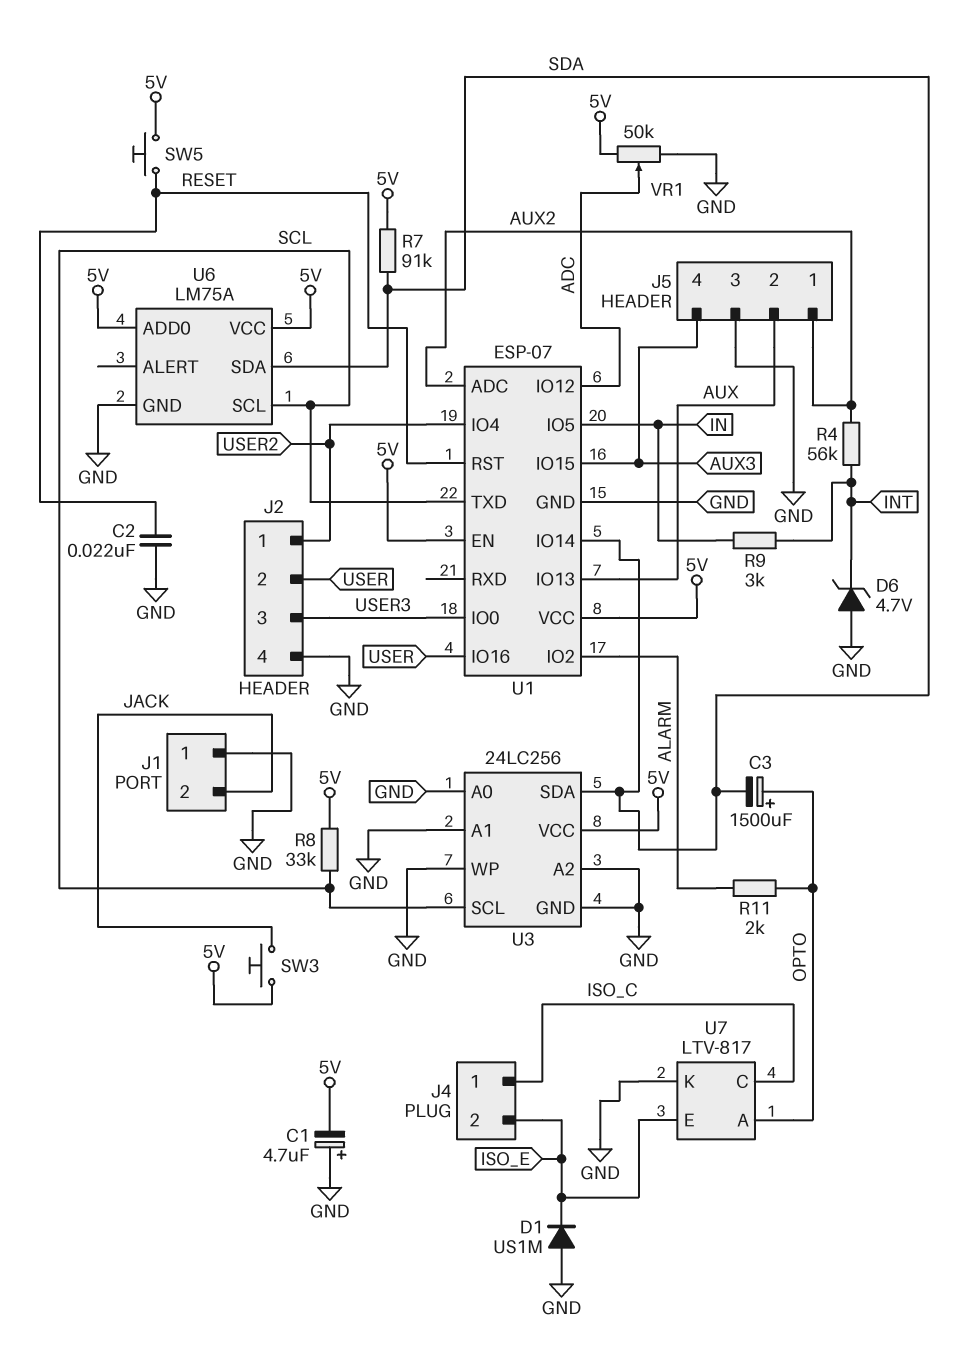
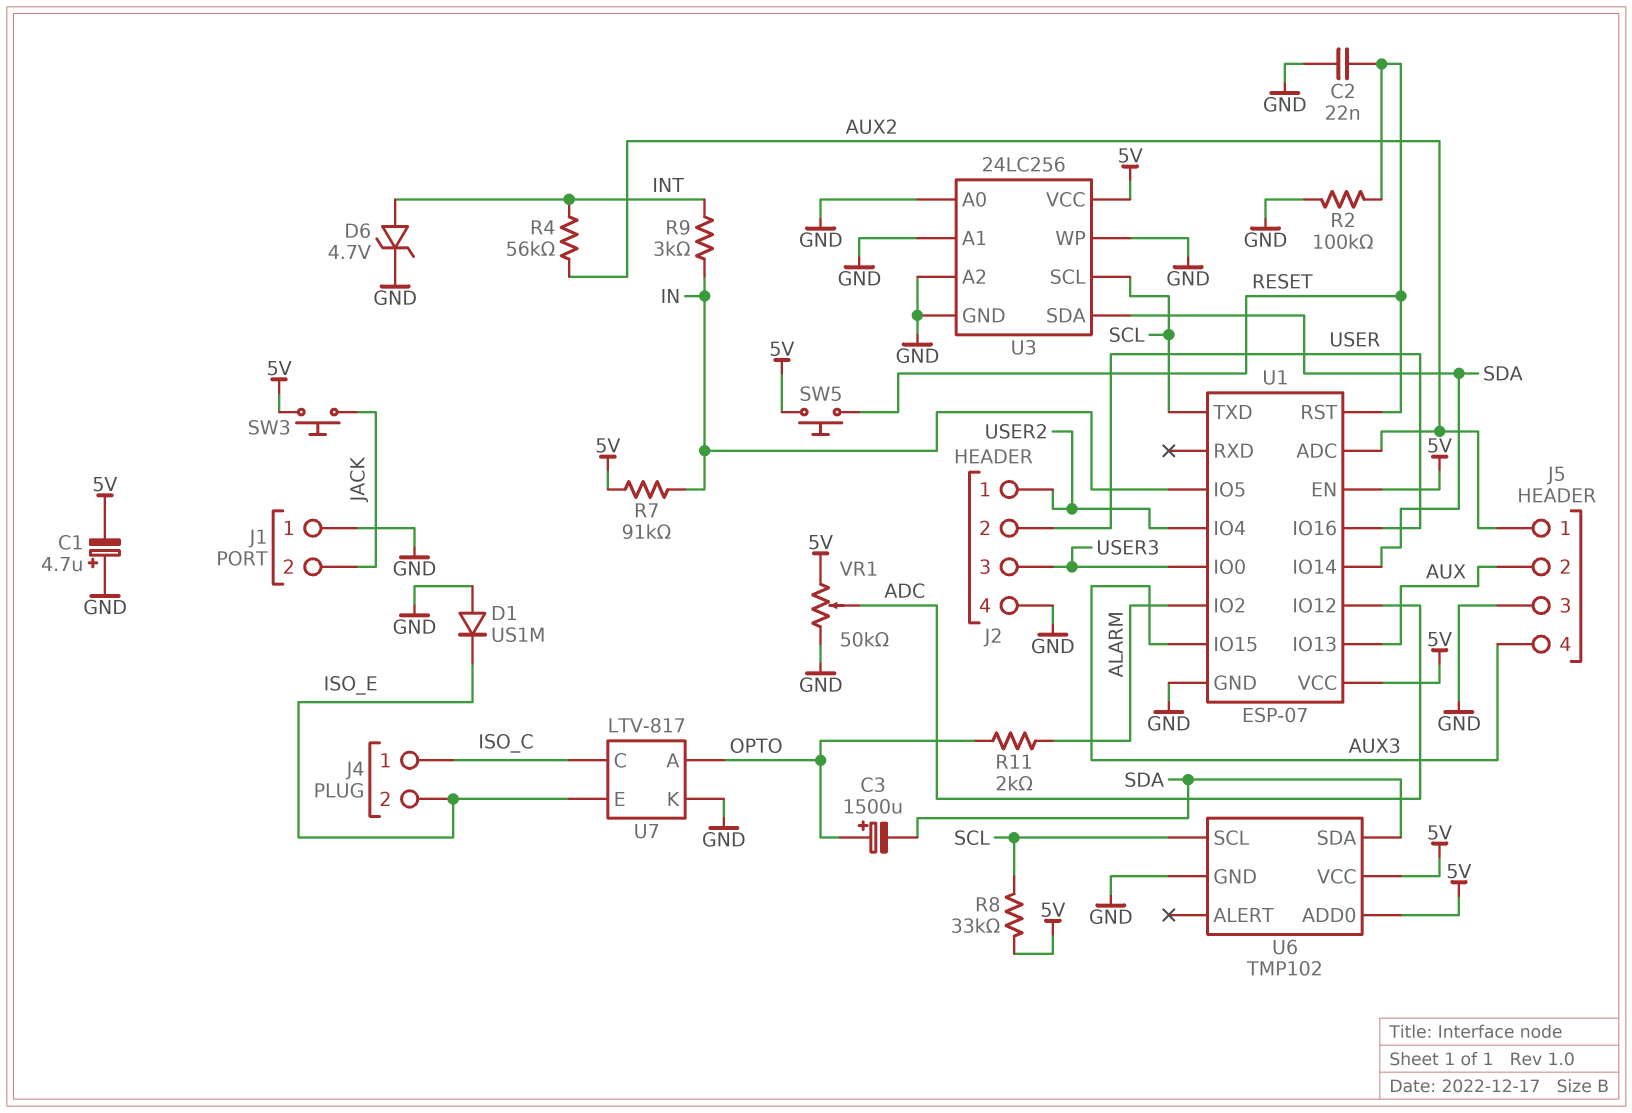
D6: zener 4.7V (A GND, K INT) -> zener 4.7V (A INT, K GND)
R2: none -> 100k (GND, RESET)
R7: 91k (5V, SDA) -> 91k (5V, IN)
U6: LM75A -> TMP102

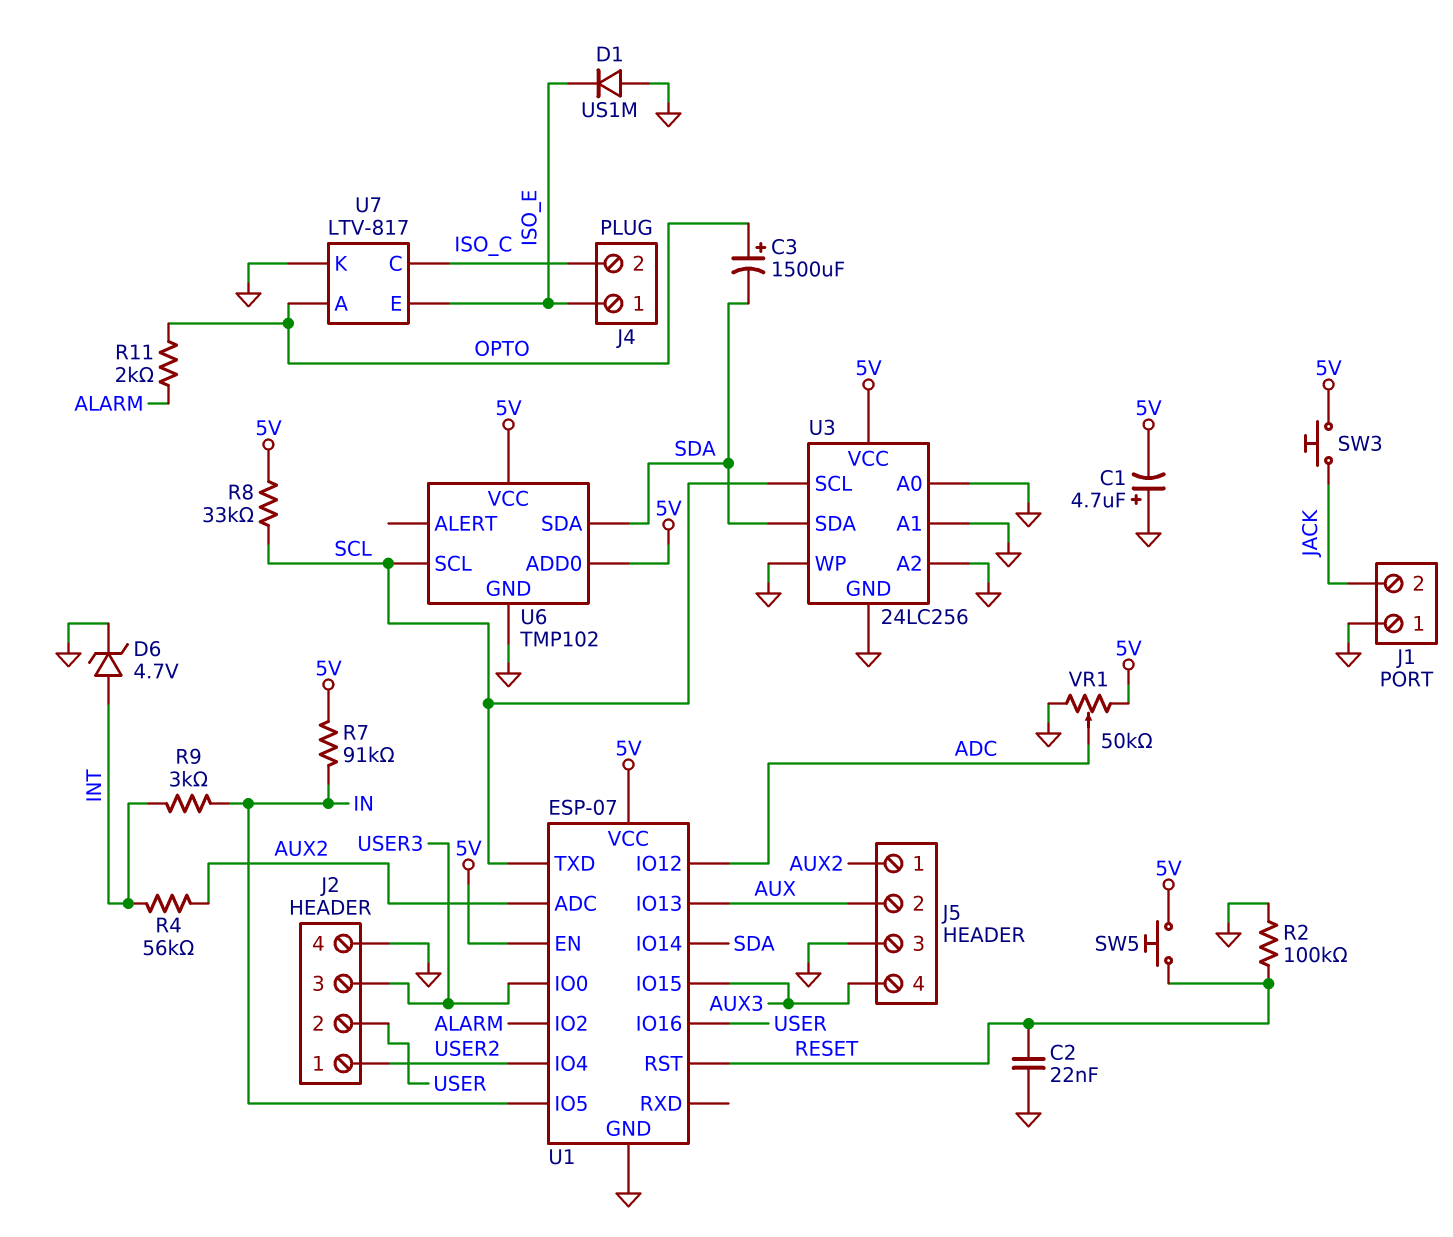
J4 pin 1: ISO_C -> ISO_E
J4 pin 2: ISO_E -> ISO_C

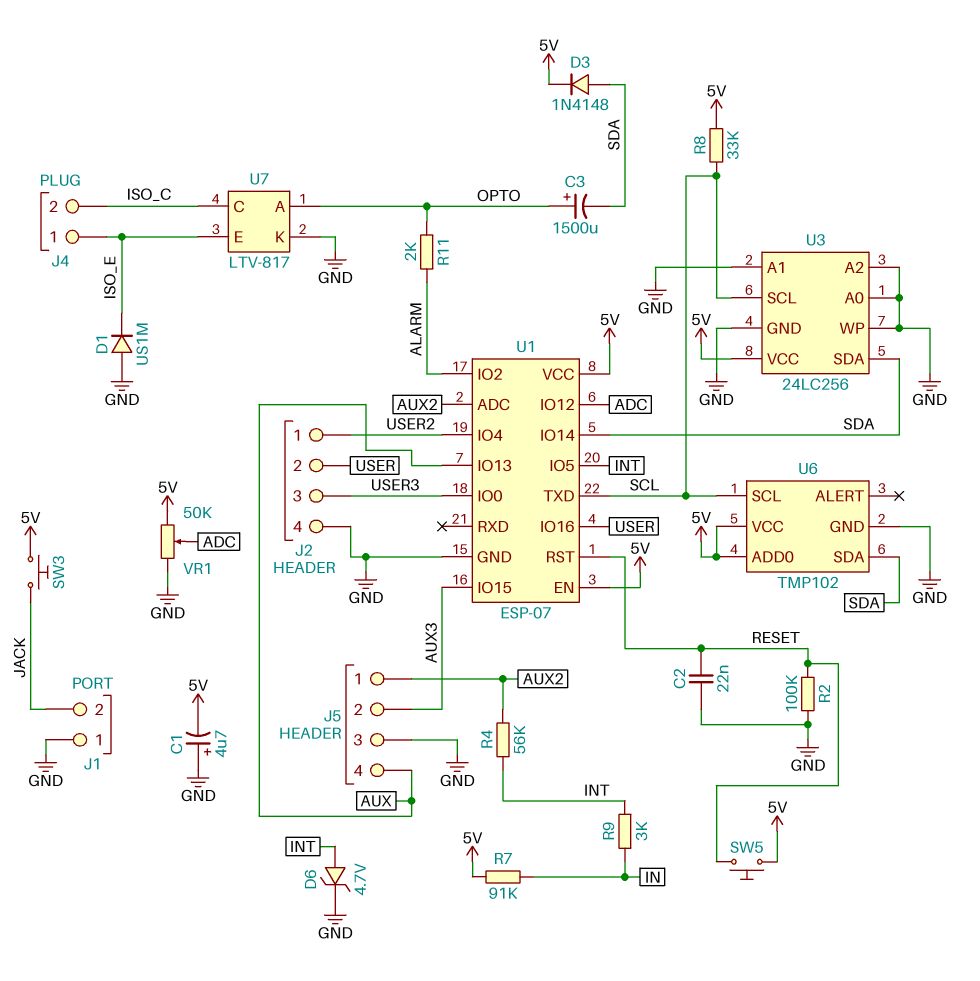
D3: none -> diode 1N4148 (A SDA, K 5V)
J5 pin 2: AUX -> AUX3
J5 pin 4: AUX3 -> AUX
U1 pin IO5: IN -> INT

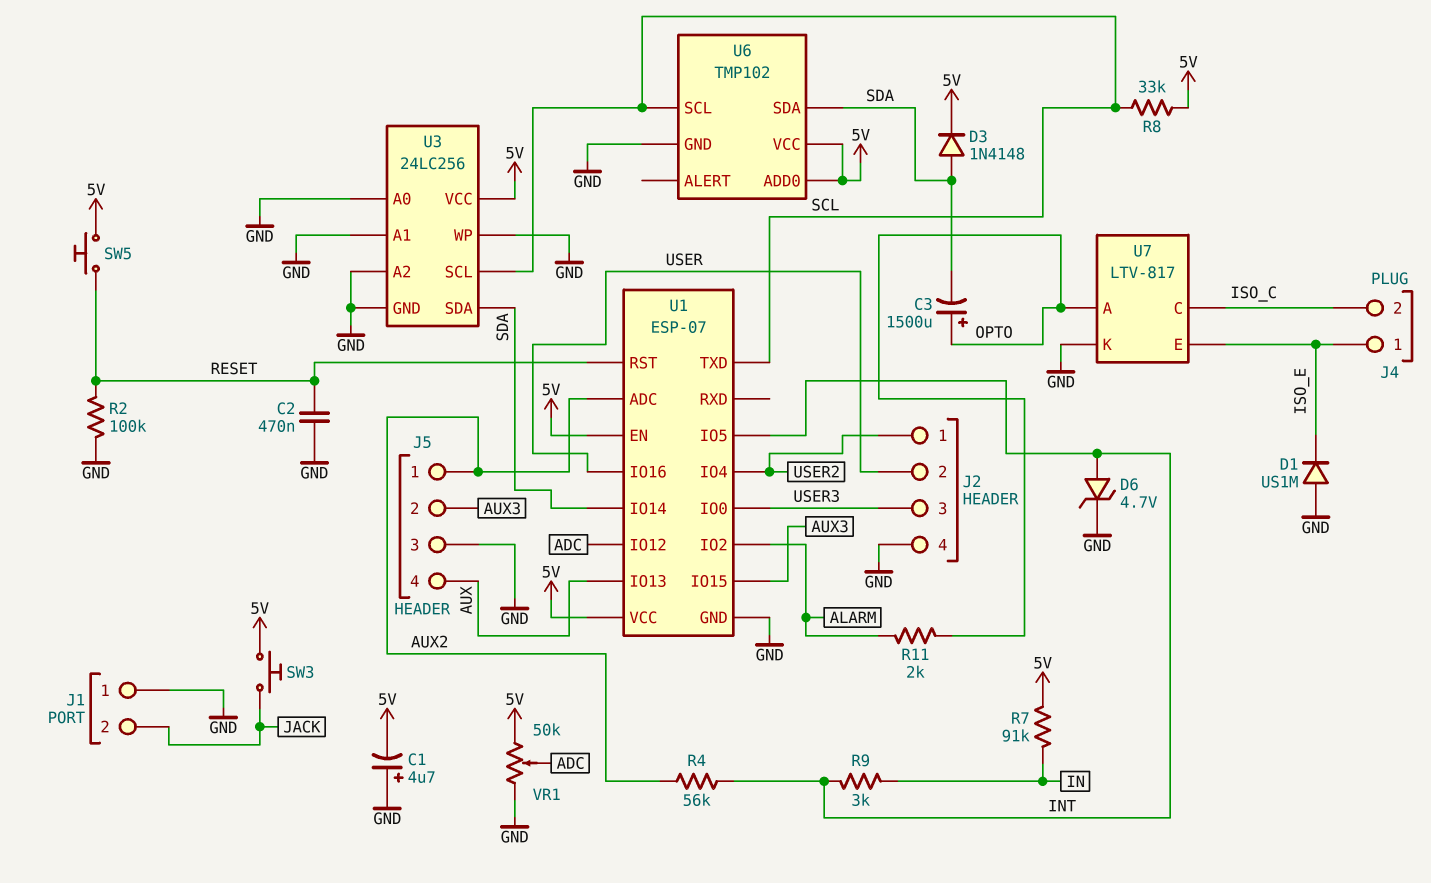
C2: 22nF (GND, RESET) -> 470nF (GND, RESET)

